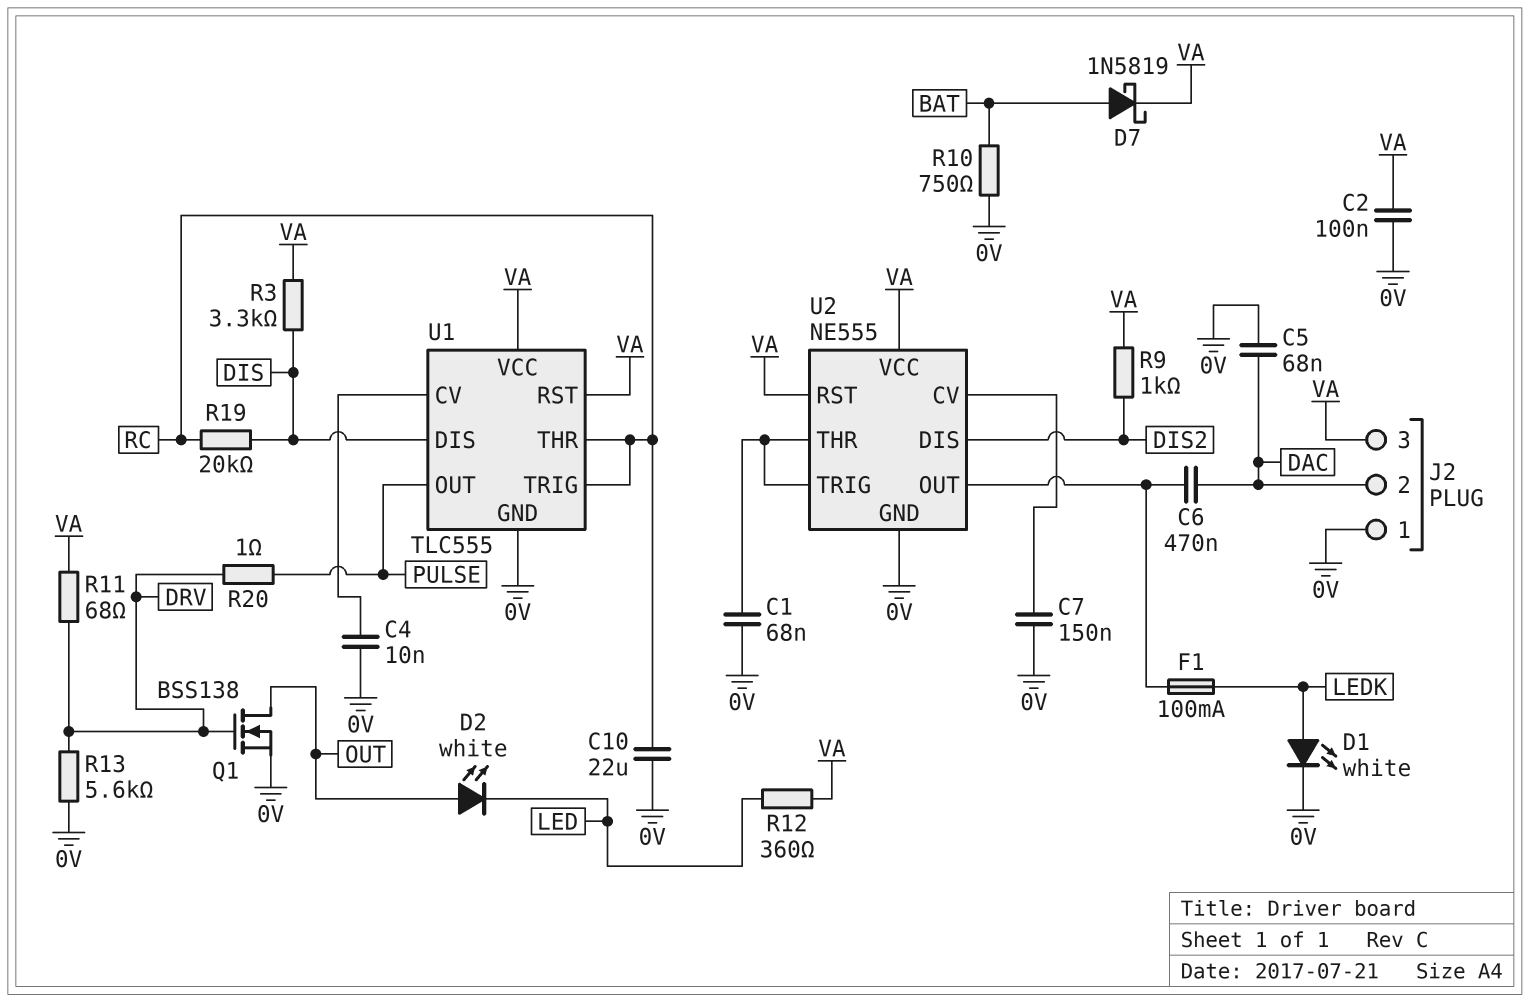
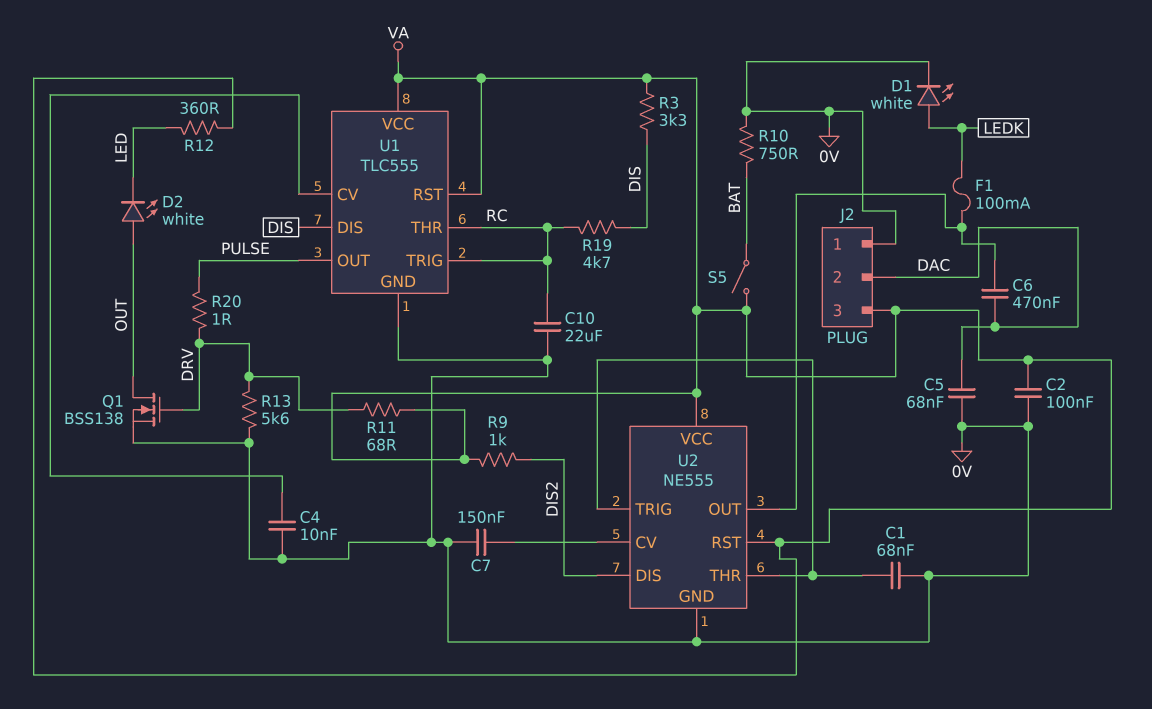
D7: schottky 1N5819 (A BAT, K VA) -> none
R19: 20k (DIS, RC) -> 4.7k (DIS, RC)
S5: none -> switch (BAT, VA)

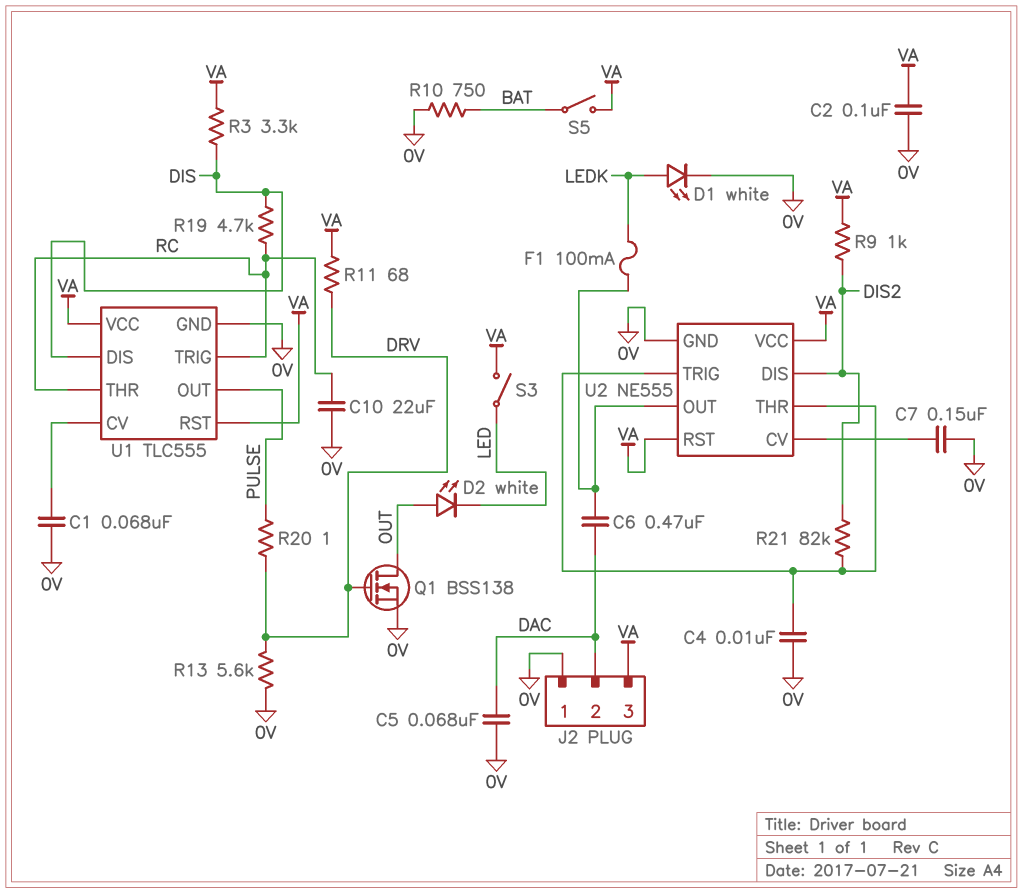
C1: 68nF (0V, U2/THR) -> 68nF (0V, U1/CV)
C4: 10nF (0V, U1/CV) -> 10nF (0V, U2/THR)
R12: 360 (LED, VA) -> none
R21: none -> 82k (DIS2, U2/THR)
S3: none -> switch (LED, VA)

